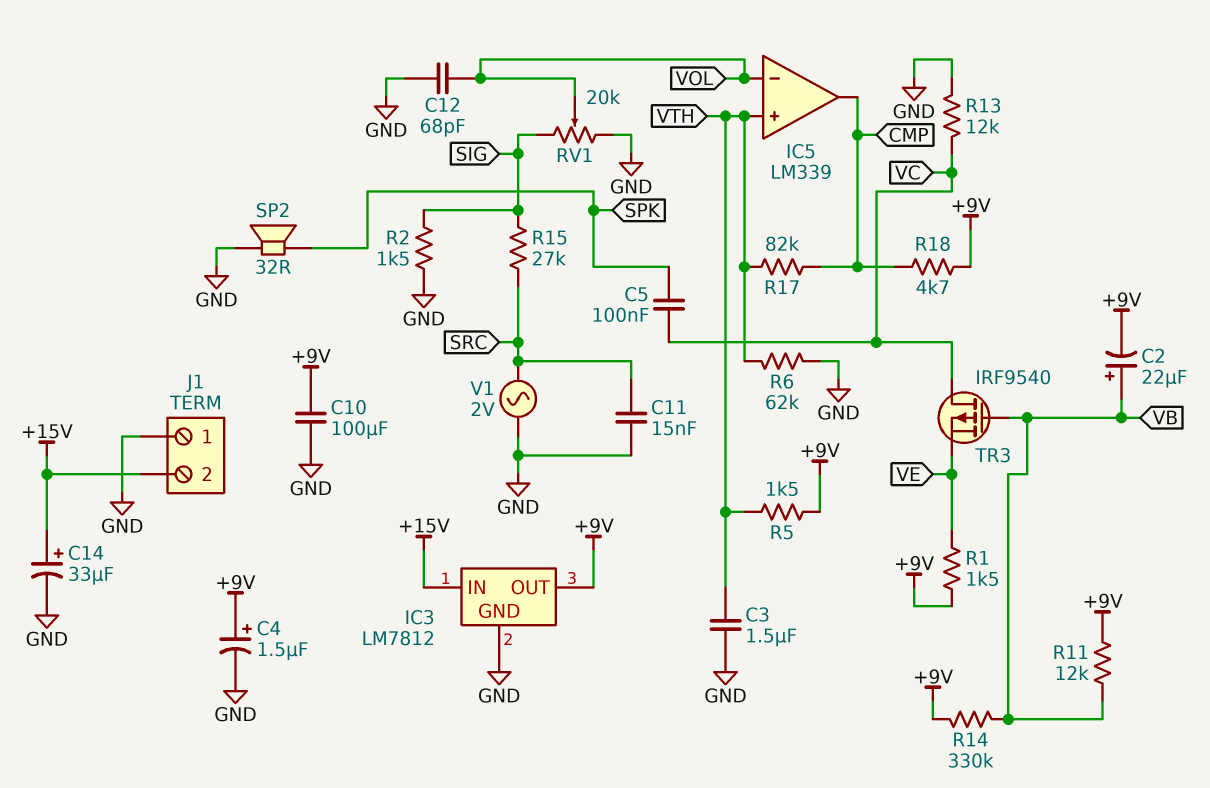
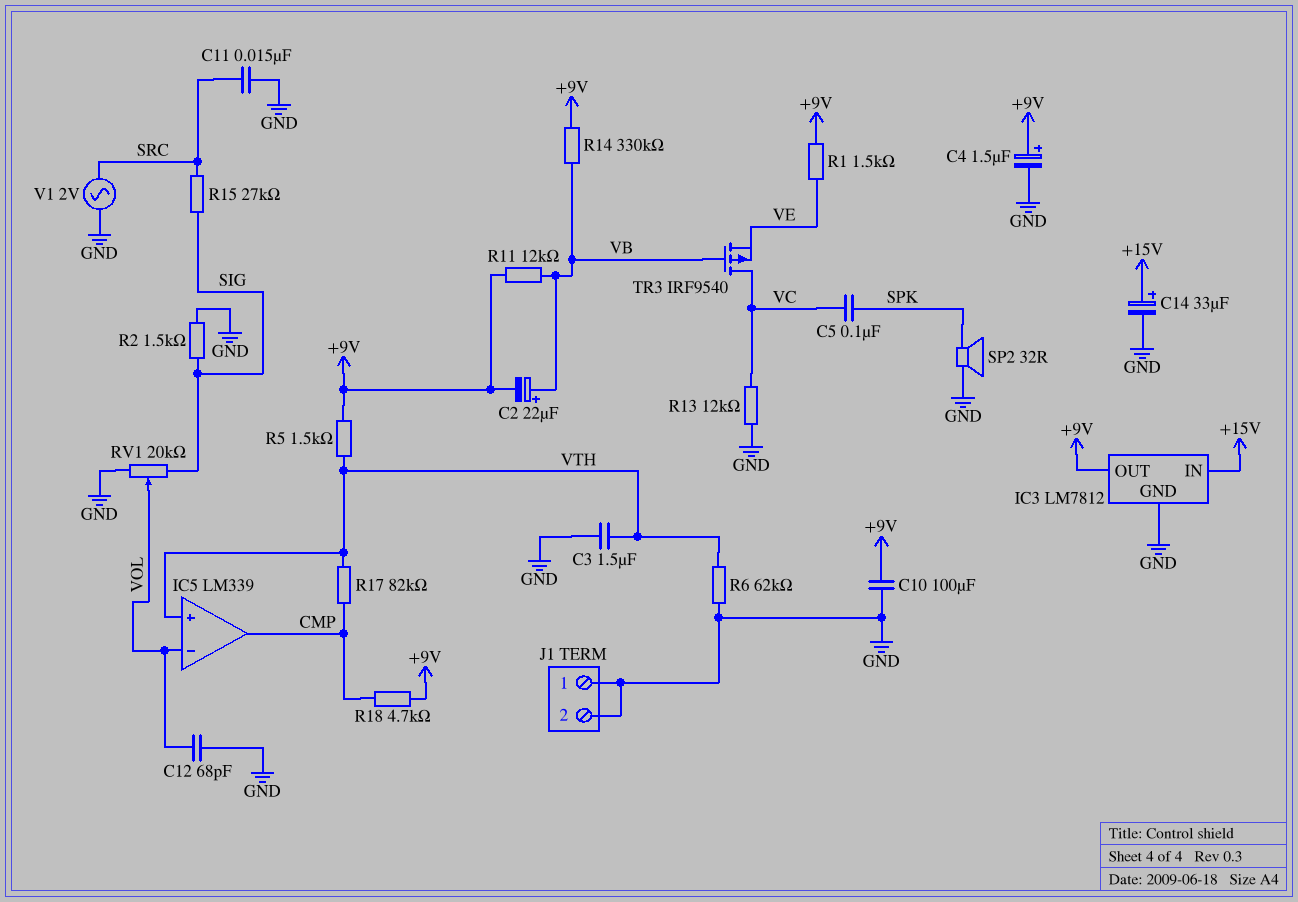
J1 pin 2: +15V -> GND

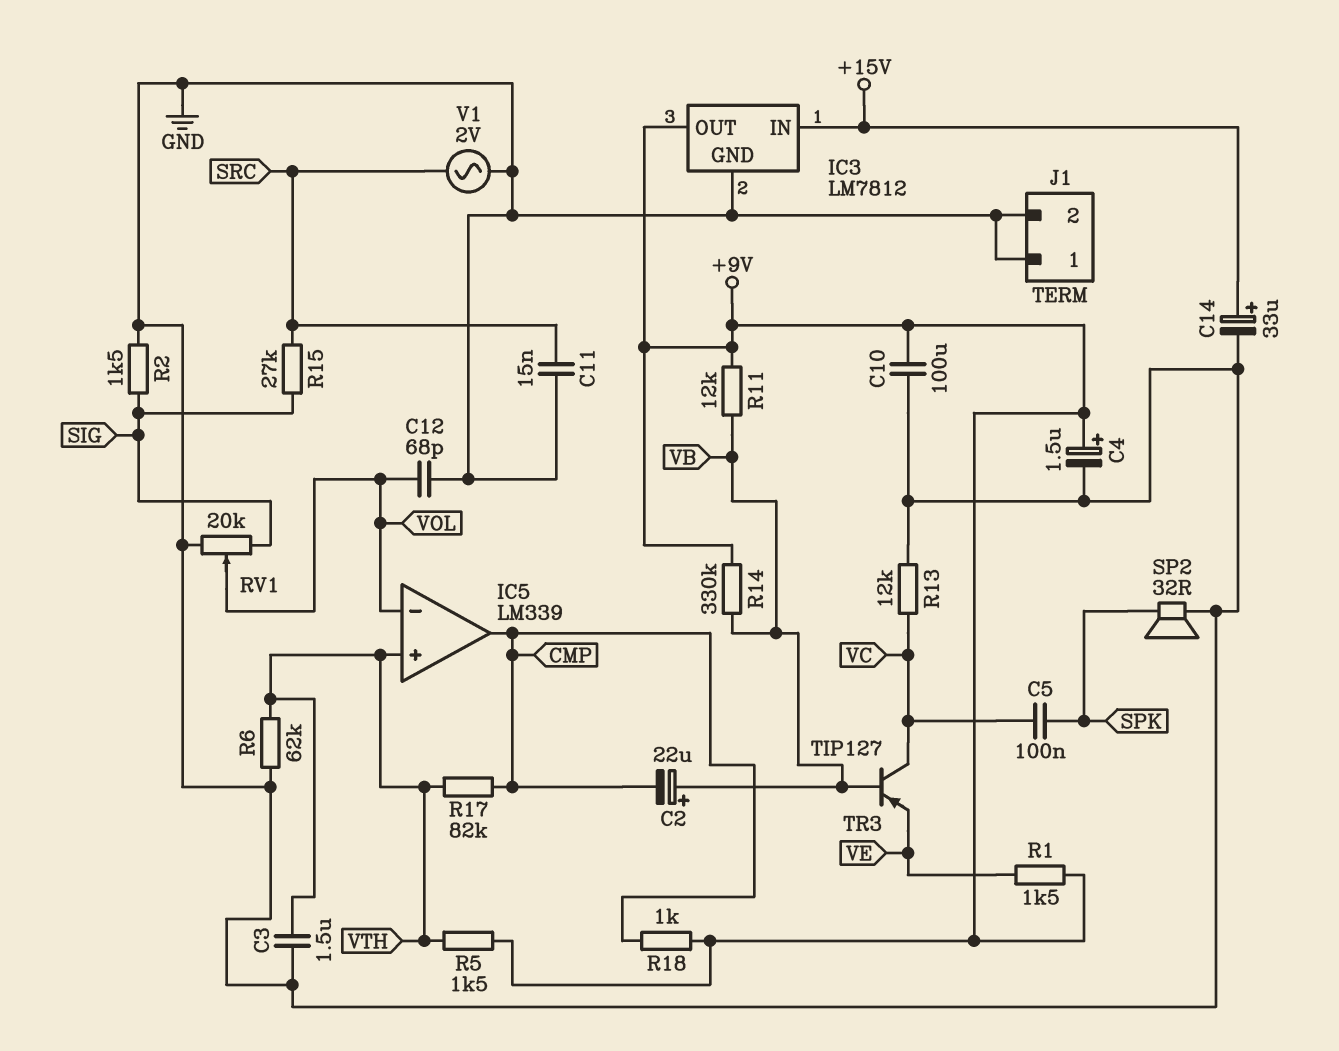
C2: 22uF (plus VB, minus +9V) -> 22uF (plus VB, minus CMP)
R18: 4.7k (+9V, CMP) -> 1k (+9V, CMP)
TR3: PMOS IRF9540 (G VB, D VC, S VE) -> PNP TIP127 (B VB, C VC, E VE)

